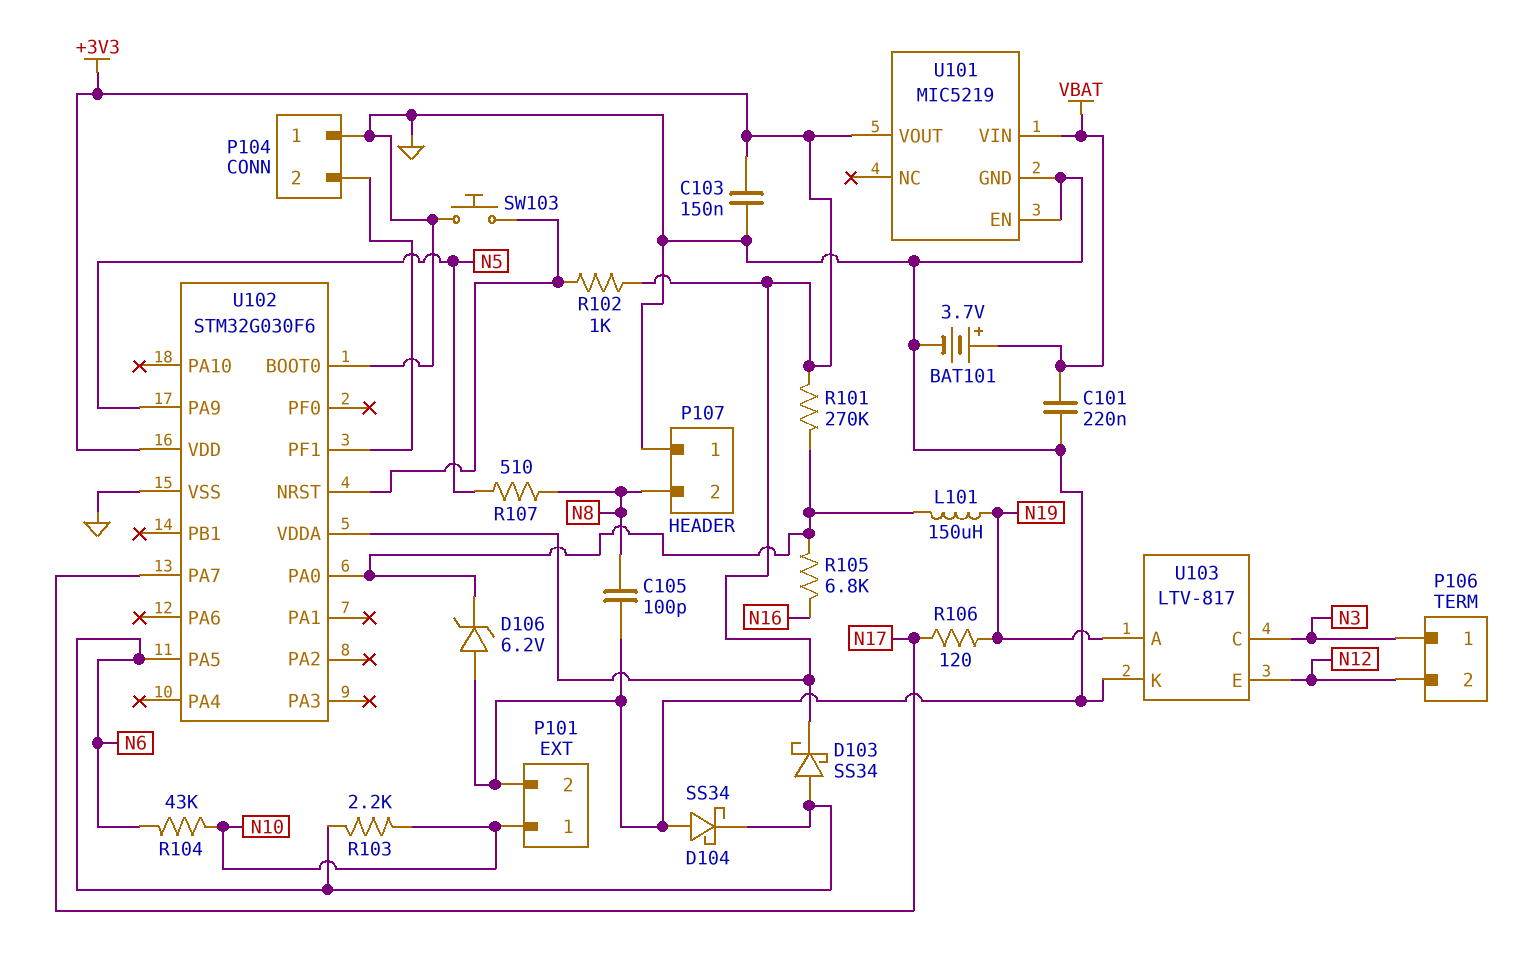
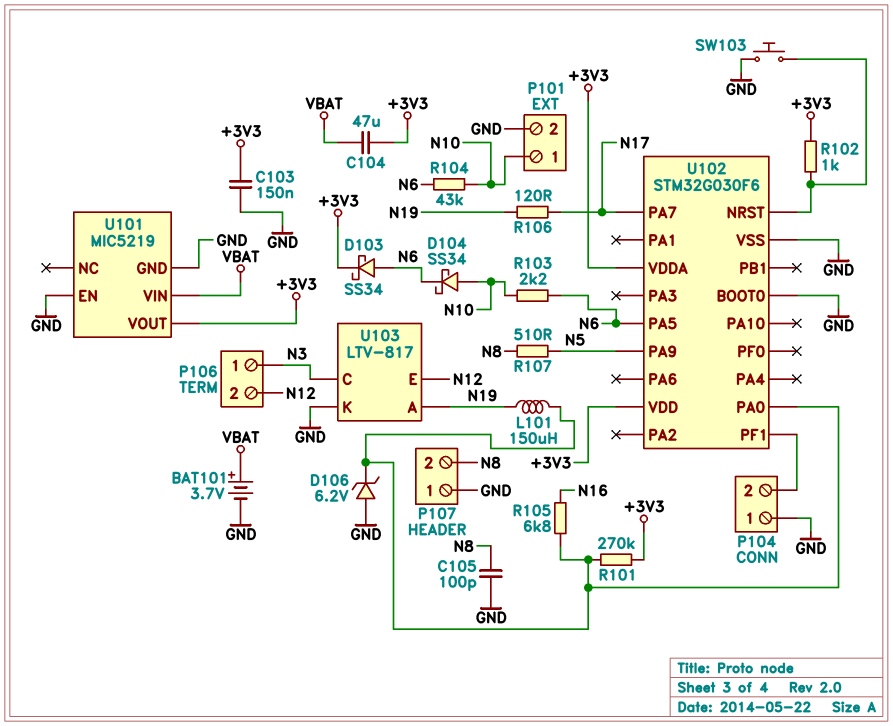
C101: 220nF (GND, VBAT) -> none
C104: none -> 47uF (+3V3, VBAT)
D104: schottky SS34 (A GND, K N6) -> schottky SS34 (A N10, K N6)

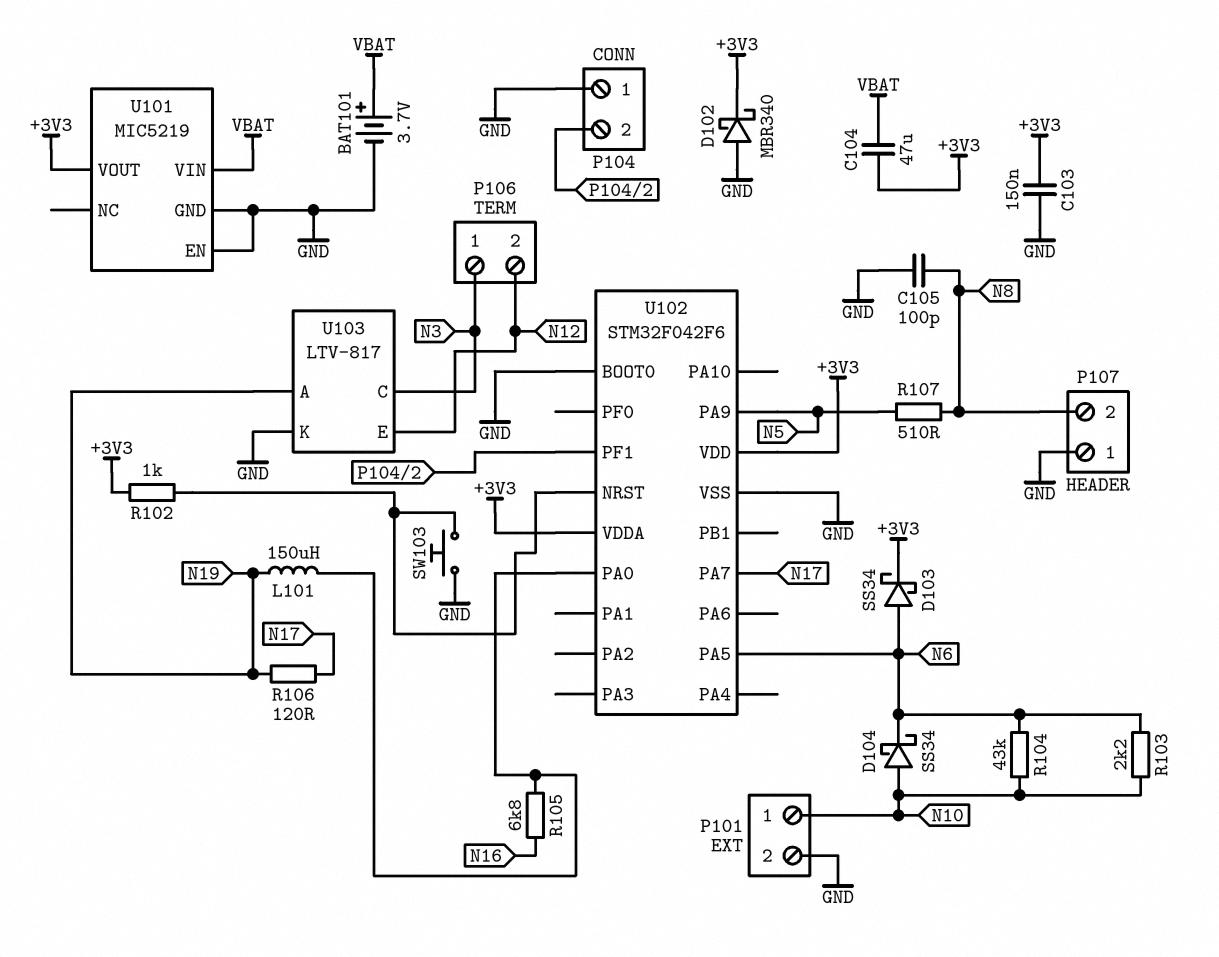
D102: none -> schottky MBR340 (A GND, K +3V3)
D106: zener 6.2V (A GND, K U102/PA0) -> none
R101: 270k (+3V3, U102/PA0) -> none
U102: STM32G030F6 -> STM32F042F6

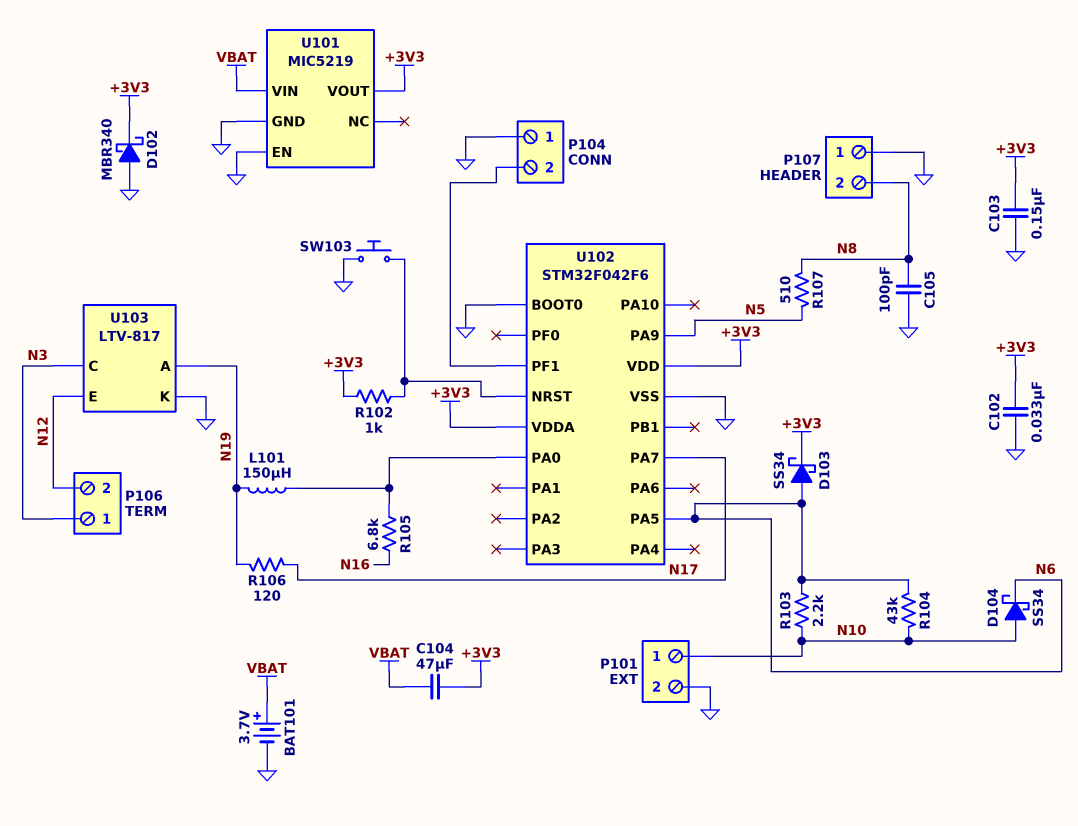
C102: none -> 33nF (+3V3, GND)

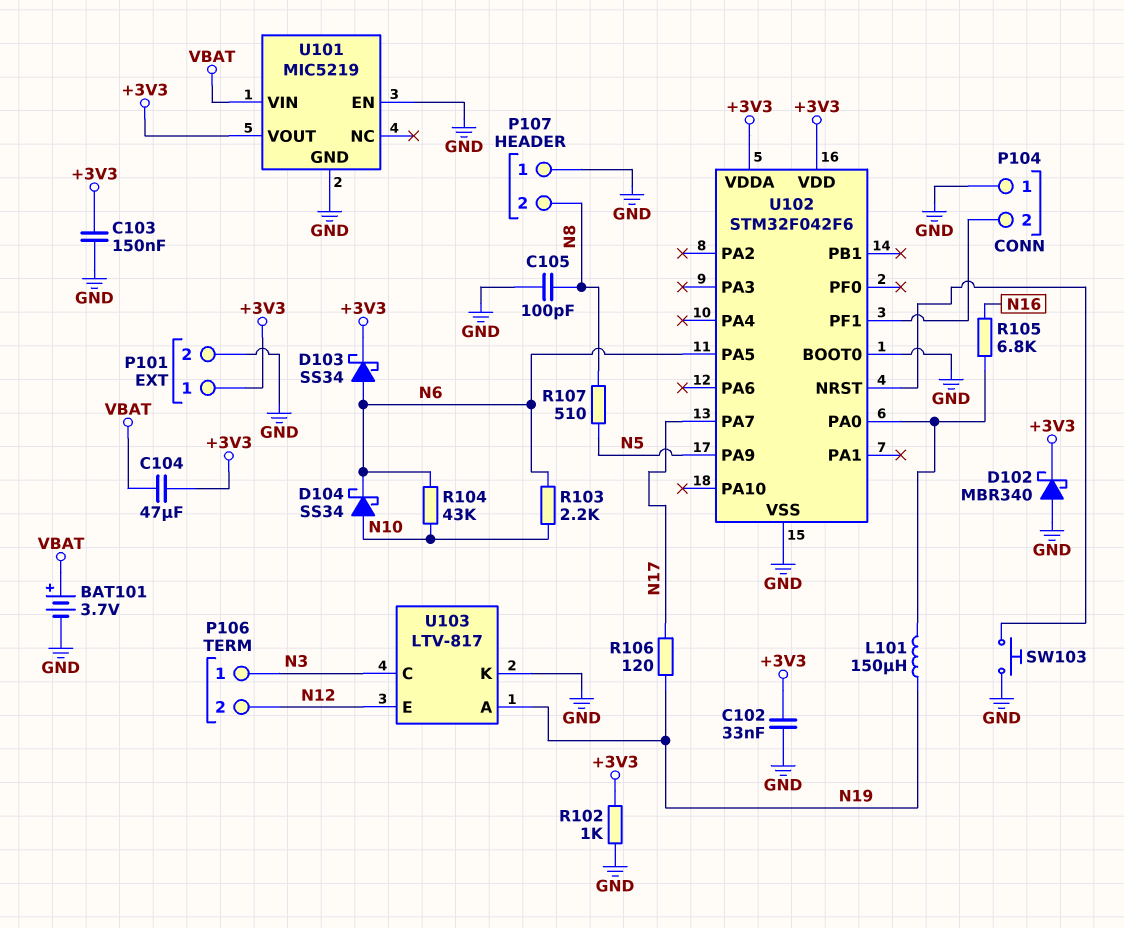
P101 pin 1: N10 -> +3V3
R102: 1k (+3V3, U102/NRST) -> 1k (+3V3, GND)

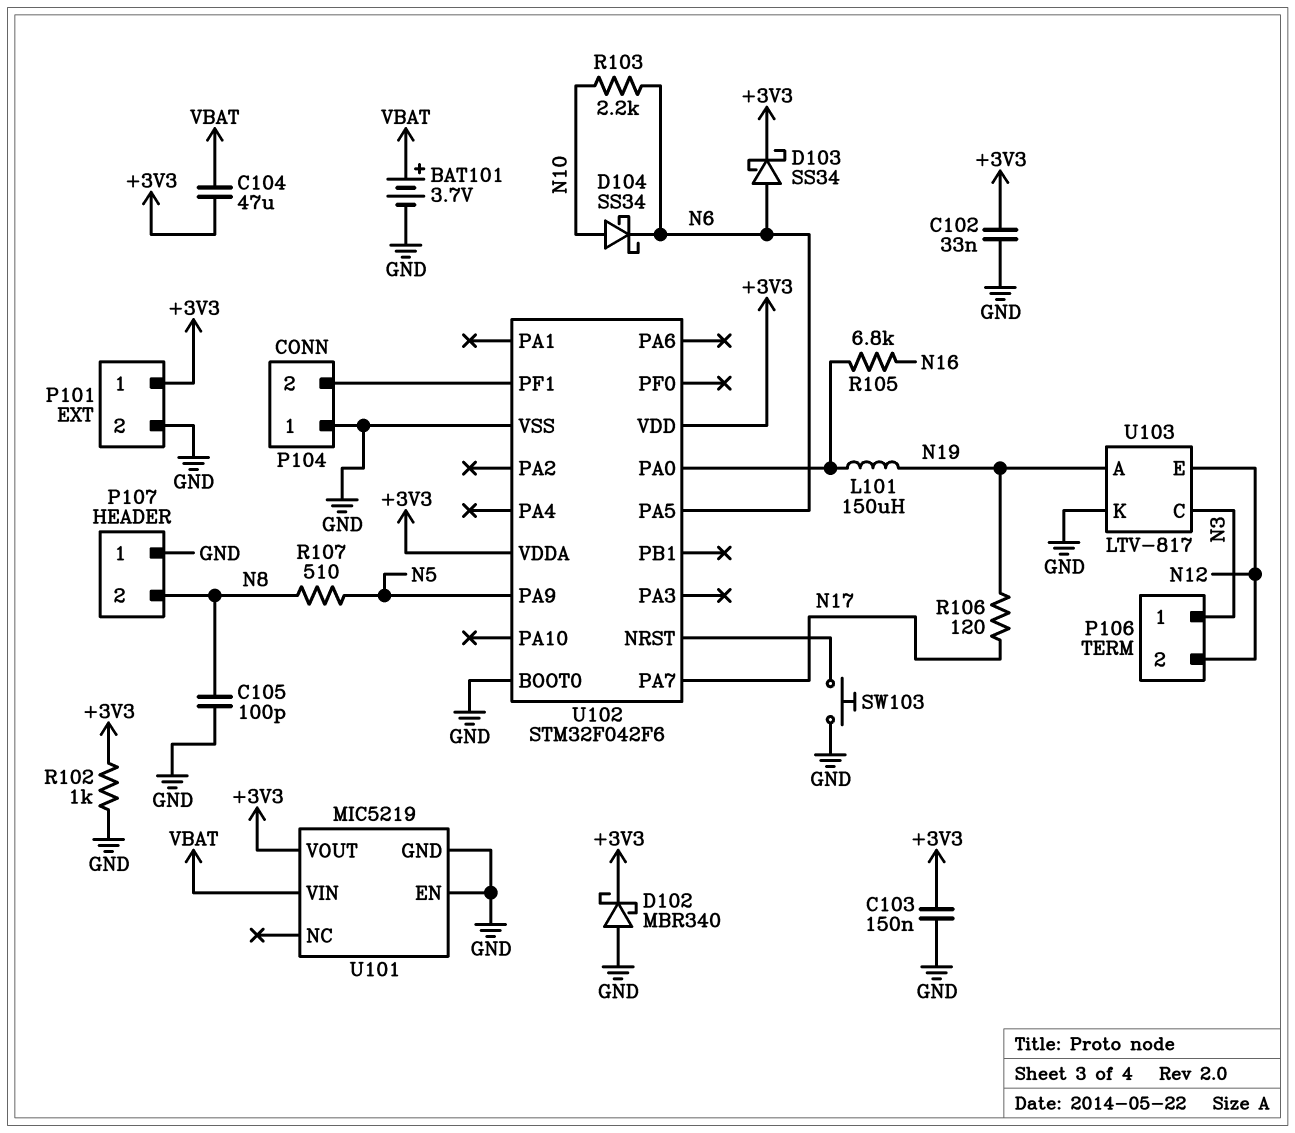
R104: 43k (N6, N10) -> none

